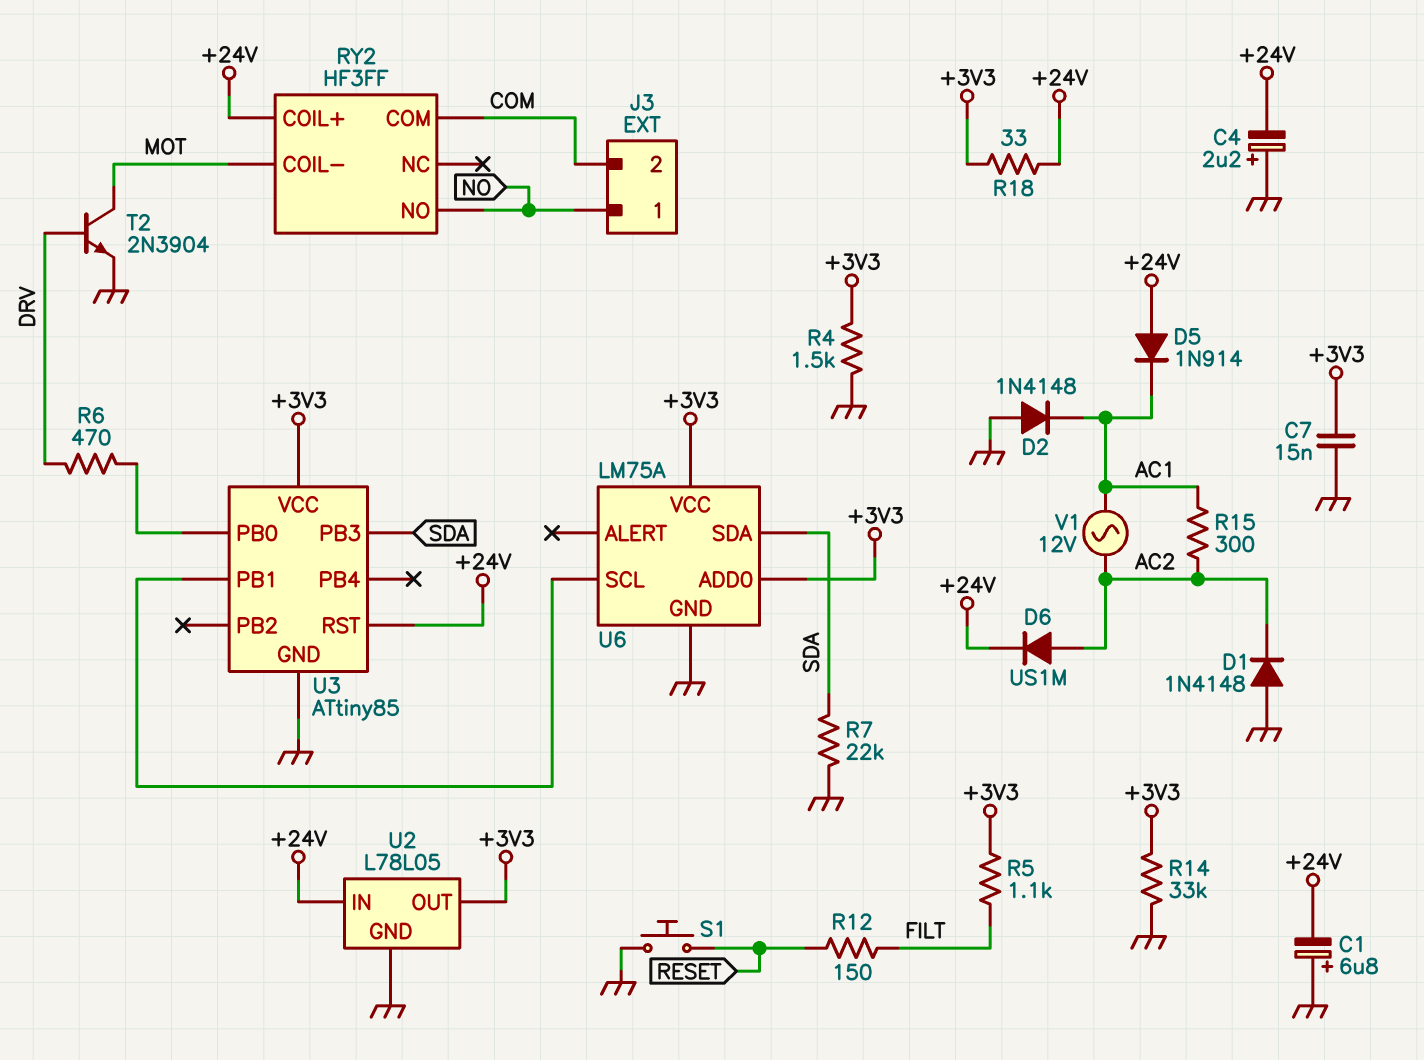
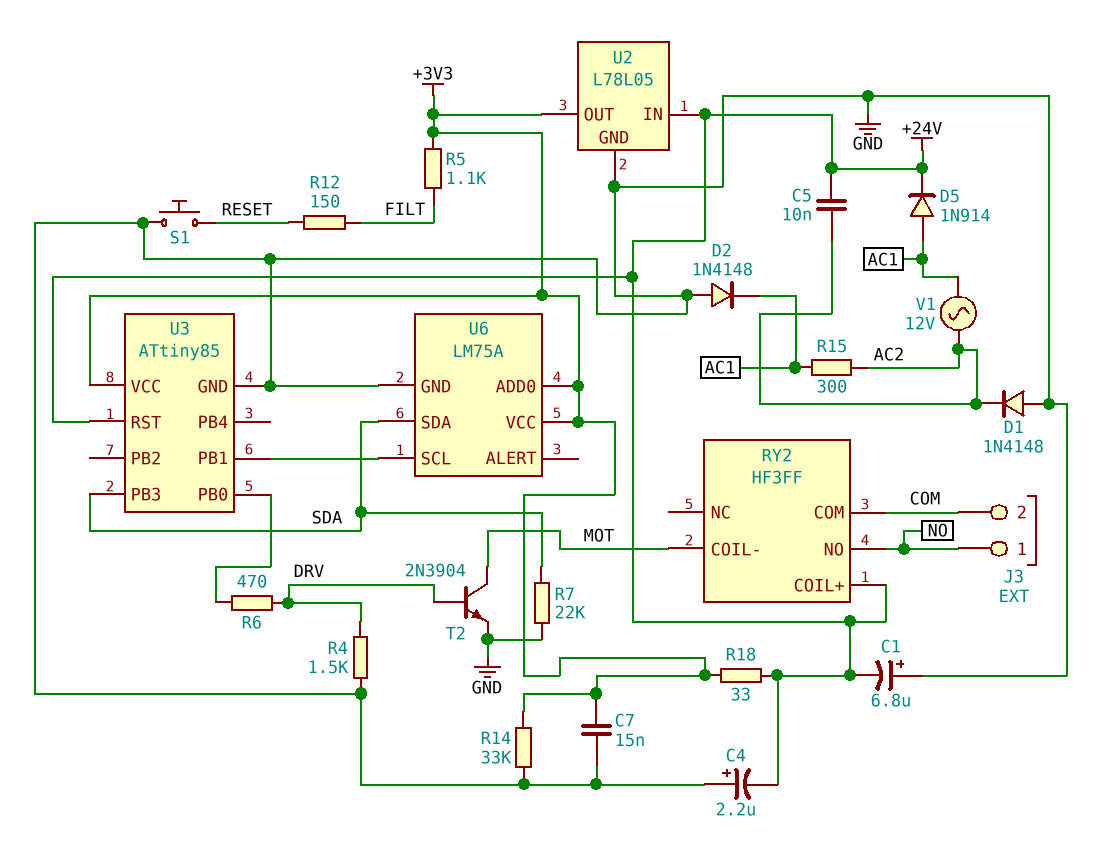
C5: none -> 10nF (+24V, AC2)
D5: diode 1N914 (A +24V, K AC1) -> diode 1N914 (A AC1, K +24V)
D6: diode US1M (A AC2, K +24V) -> none
R4: 1.5k (+3V3, GND) -> 1.5k (DRV, GND)

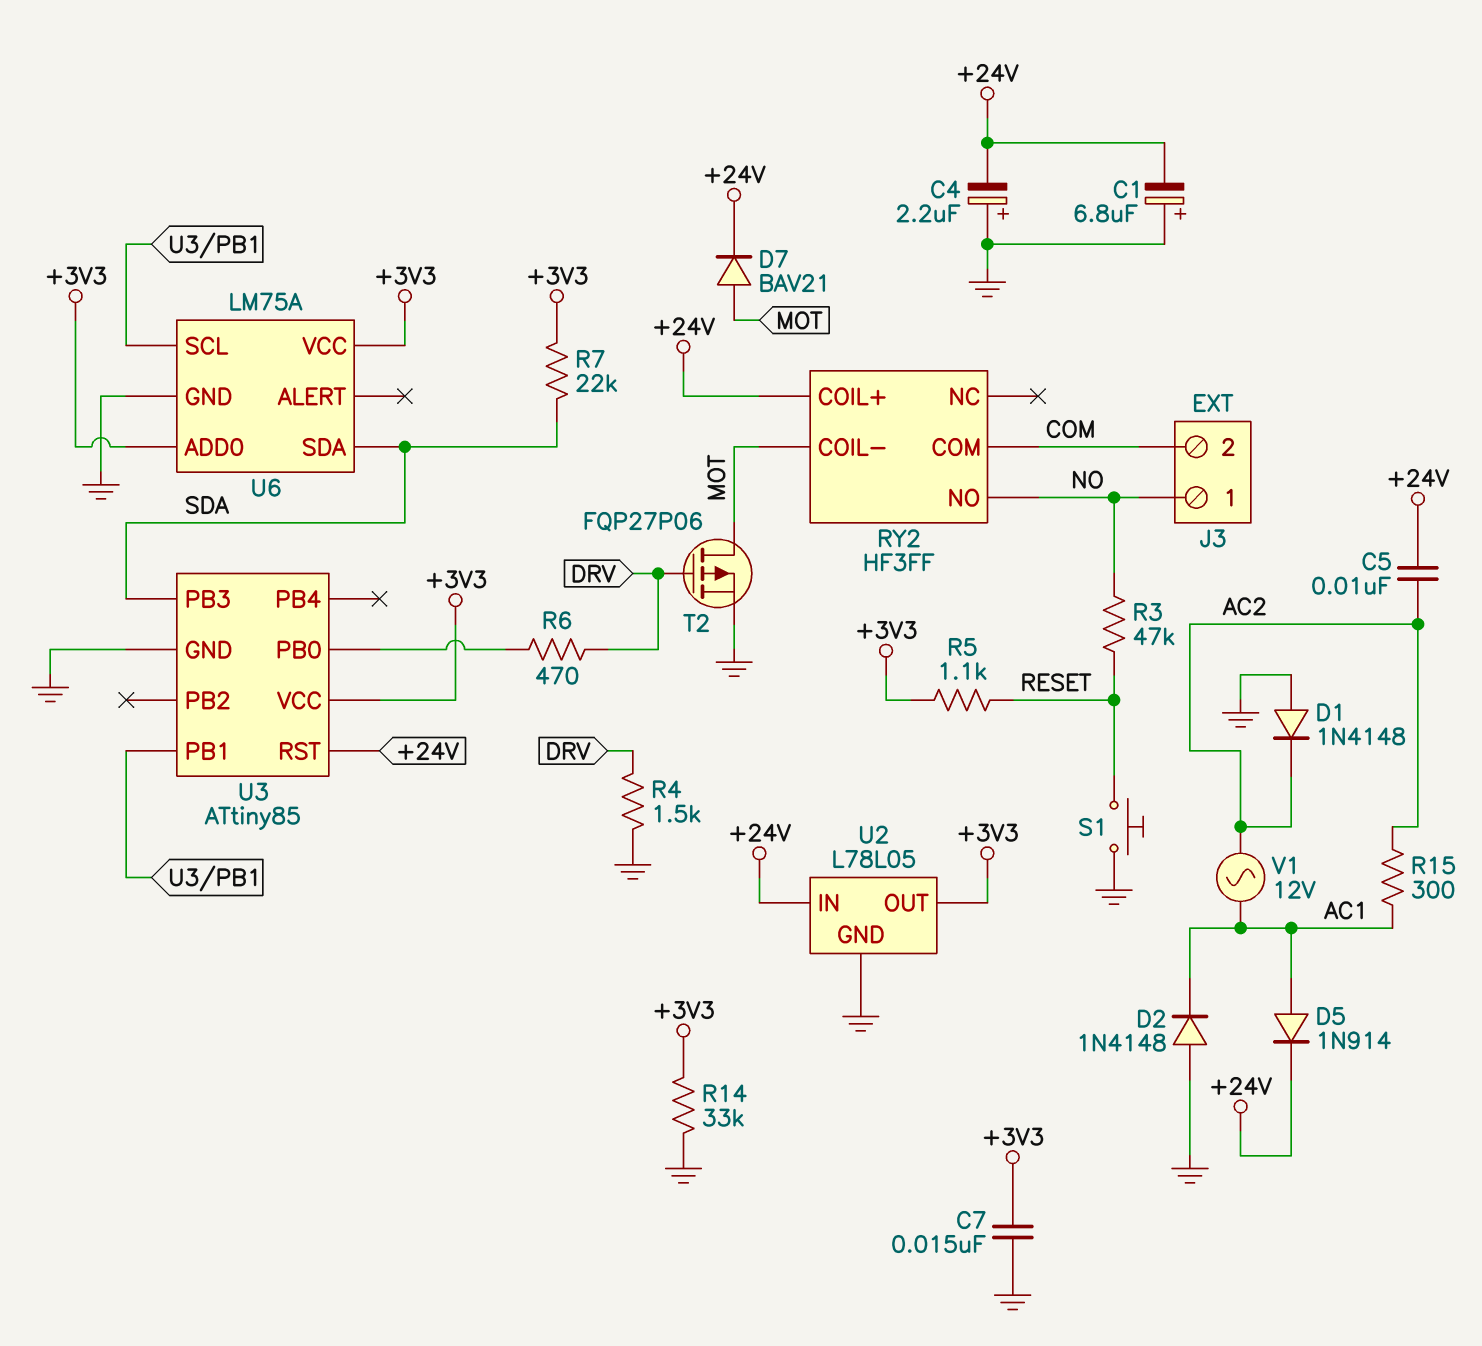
D7: none -> diode BAV21 (A MOT, K +24V)
R3: none -> 47k (NO, RESET)
R5: 1.1k (+3V3, FILT) -> 1.1k (+3V3, RESET)
R7: 22k (GND, SDA) -> 22k (+3V3, SDA)
R12: 150 (FILT, RESET) -> none
R18: 33 (+3V3, +24V) -> none
T2: NPN 2N3904 (B DRV, C MOT, E GND) -> PMOS FQP27P06 (G DRV, D MOT, S GND)

